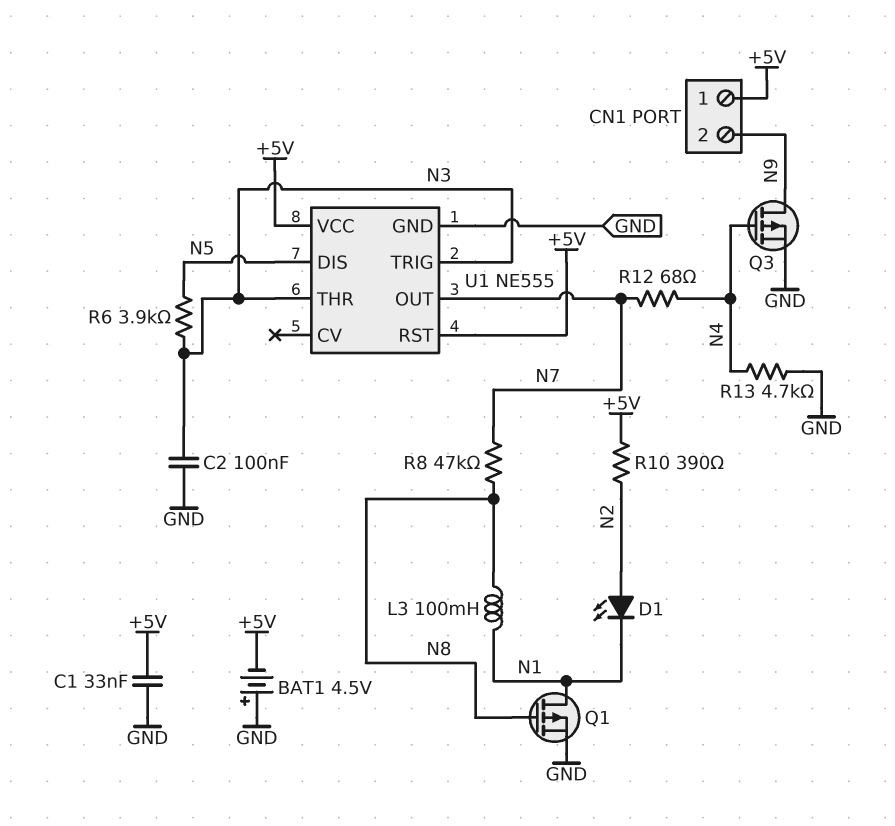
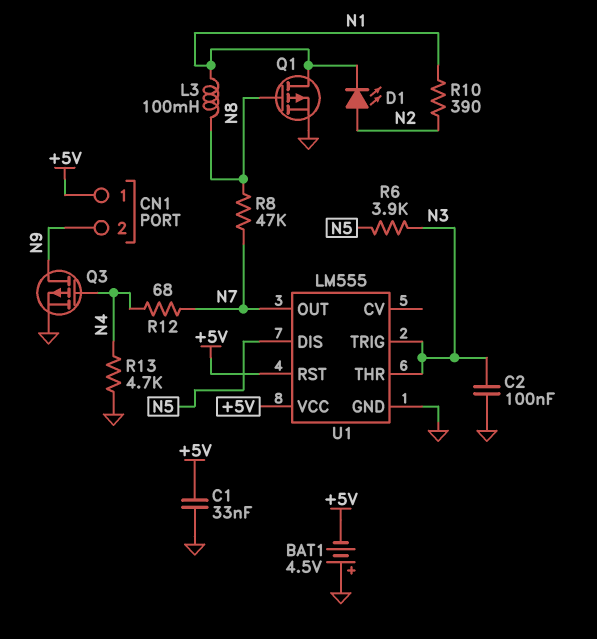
R10: 390 (+5V, N2) -> 390 (N1, N2)
U1: NE555 -> LM555

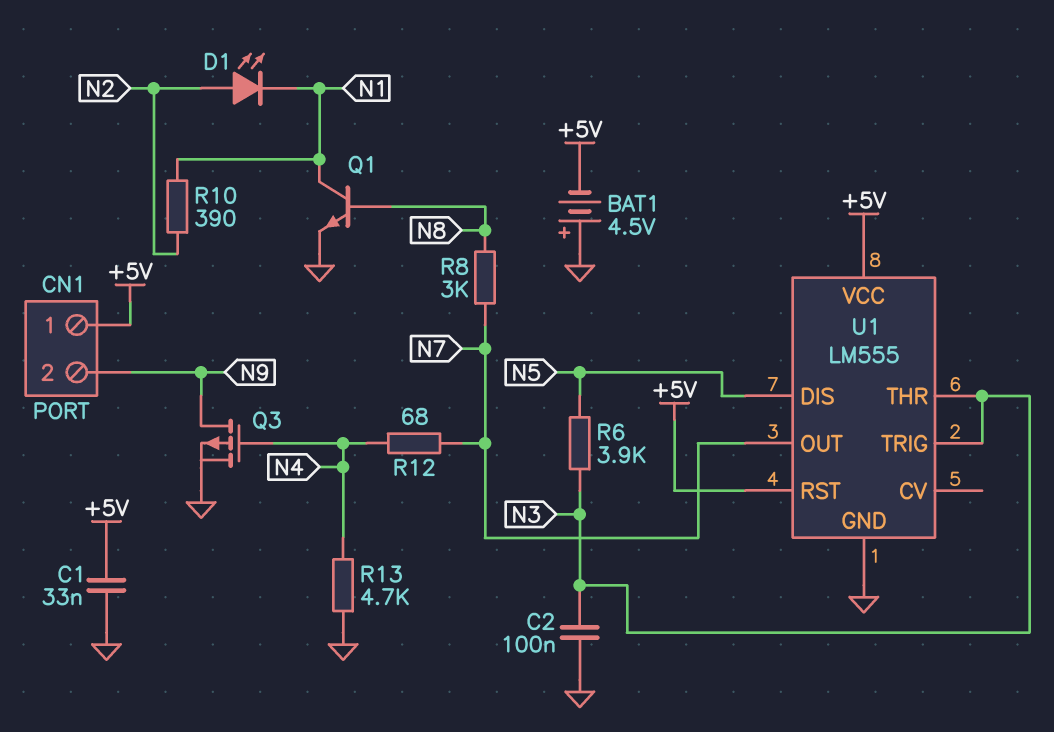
L3: 100mH (N1, N8) -> none
Q1: PMOS (G N8, D N1, S GND) -> NPN (B N8, C N1, E GND)
R8: 47k (N7, N8) -> 3k (N7, N8)

